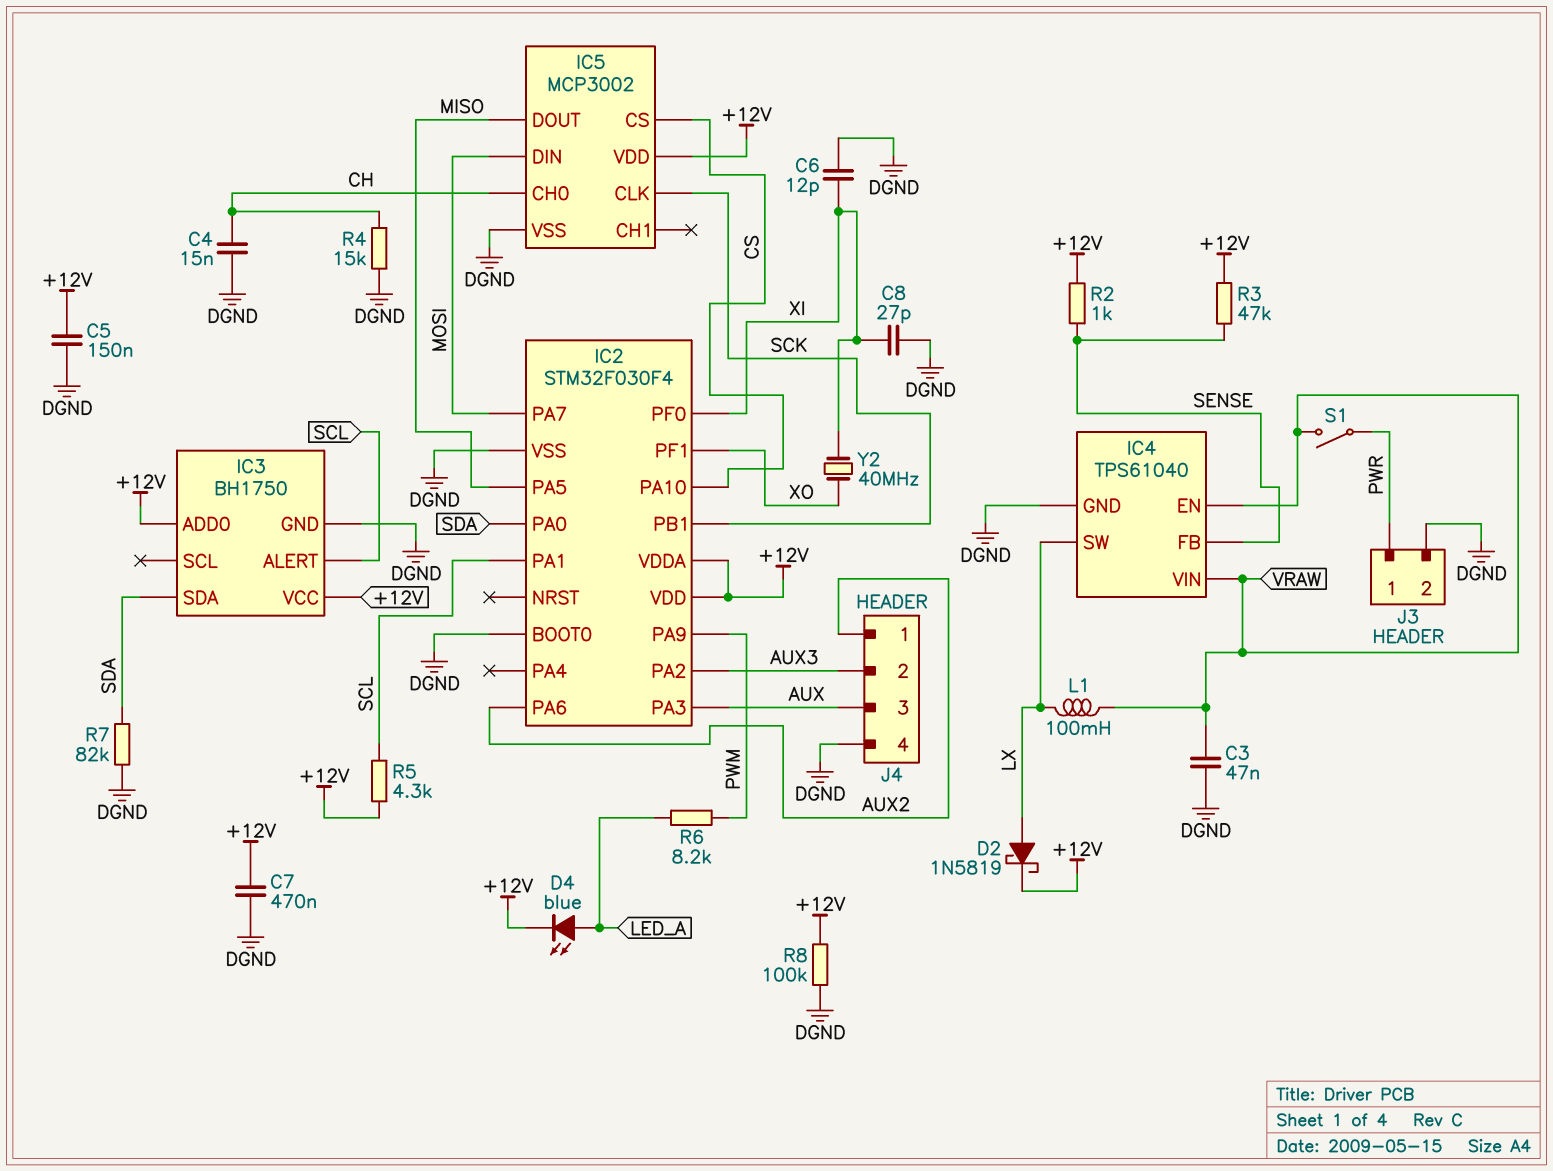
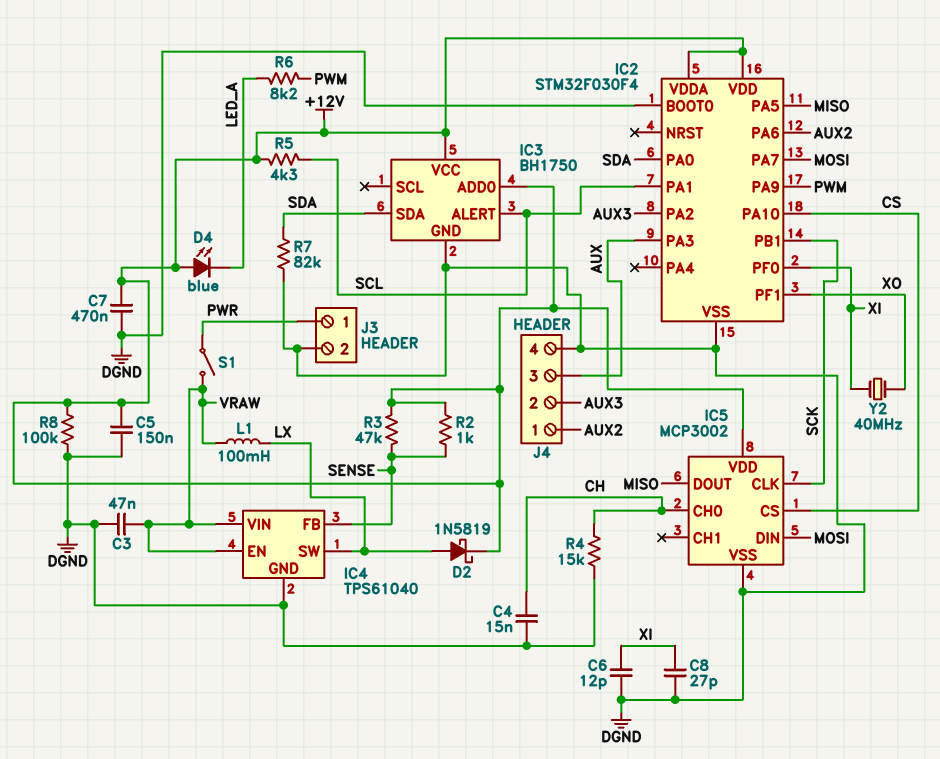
D4: LED blue (A LED_A, K +12V) -> LED blue (A +12V, K LED_A)

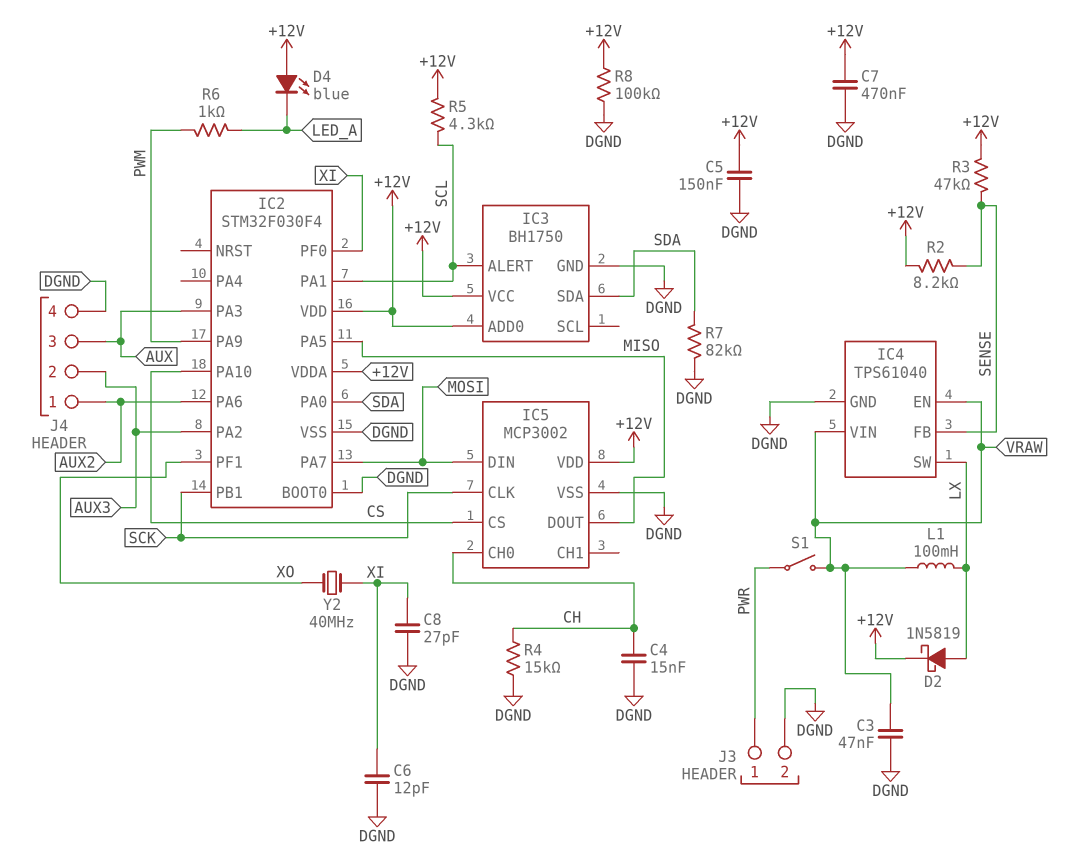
R2: 1k (+12V, SENSE) -> 8.2k (+12V, SENSE)
R6: 8.2k (LED_A, PWM) -> 1k (LED_A, PWM)

